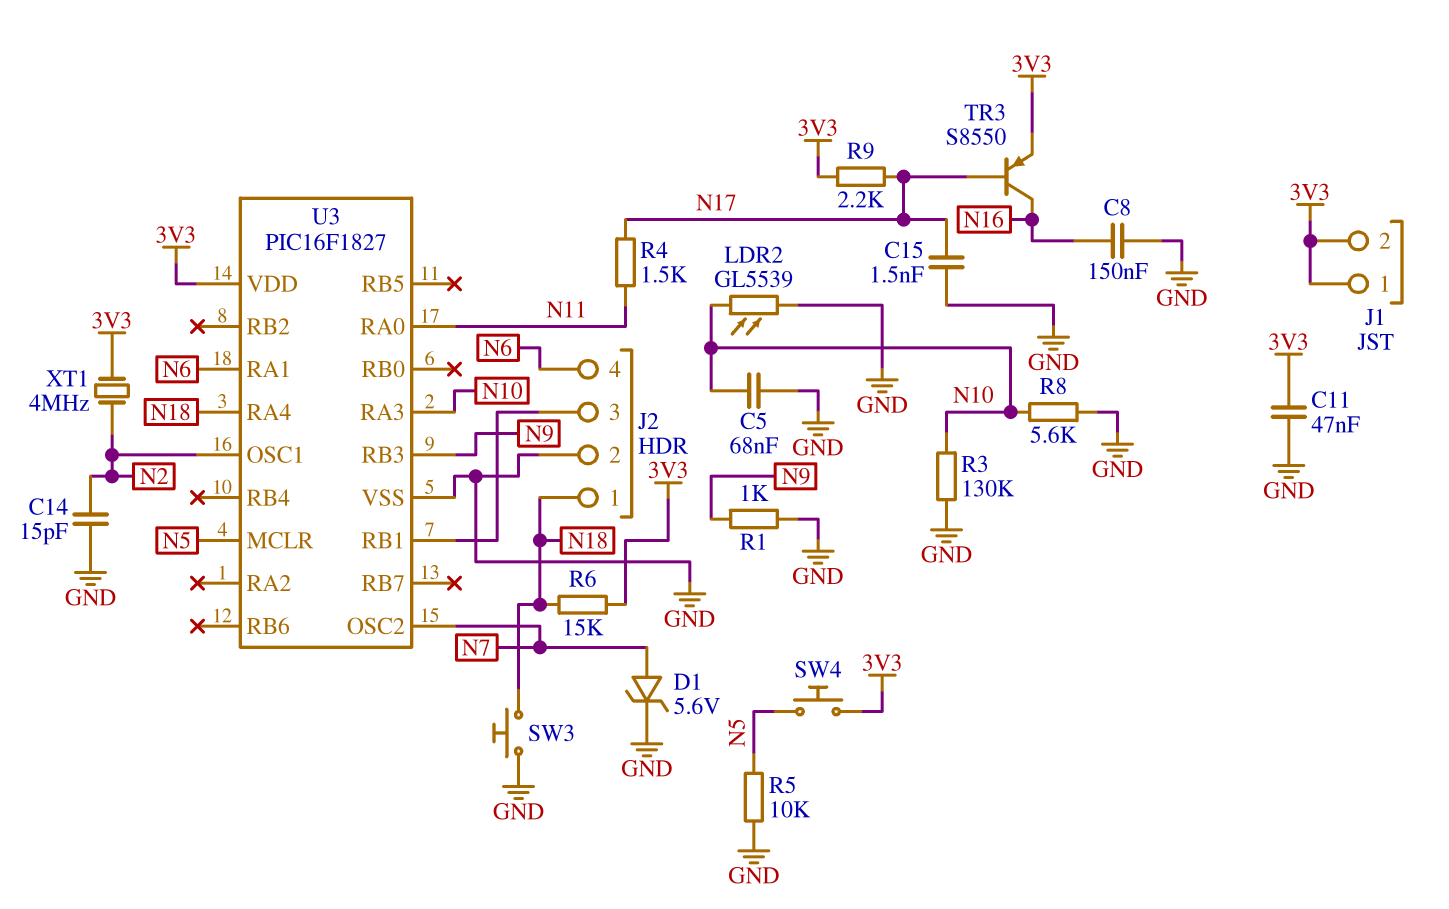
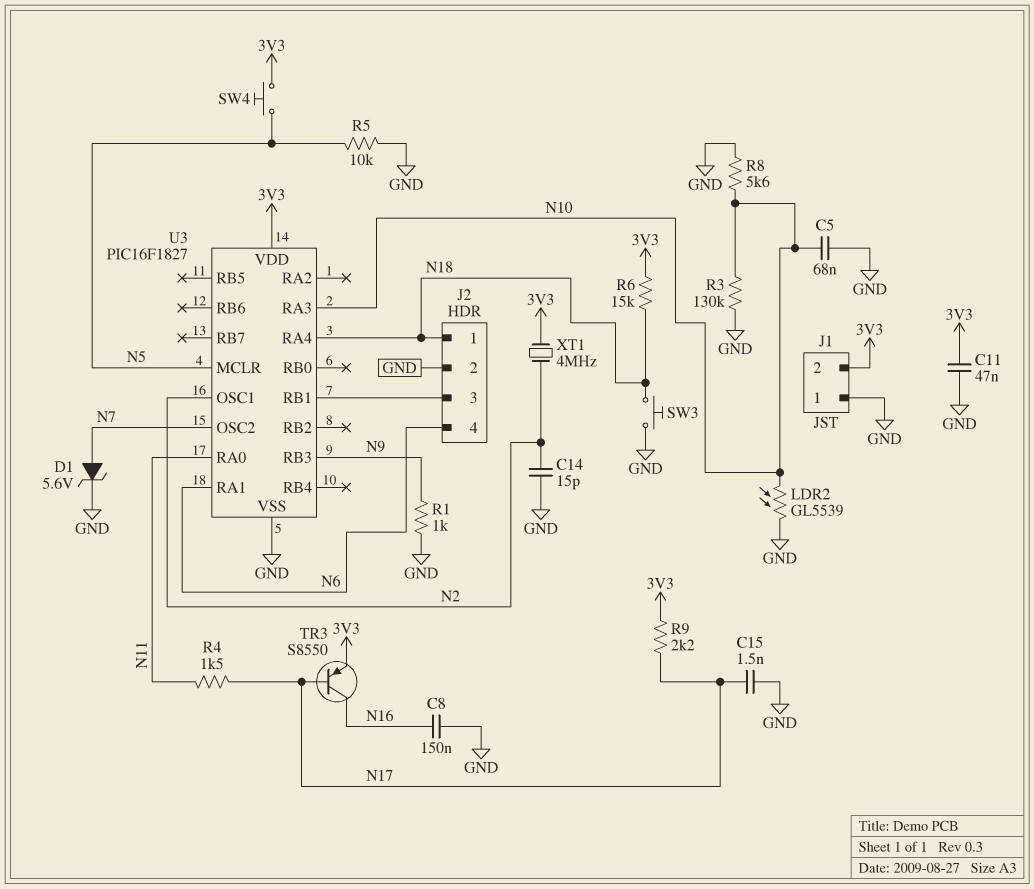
J1 pin 1: 3V3 -> GND

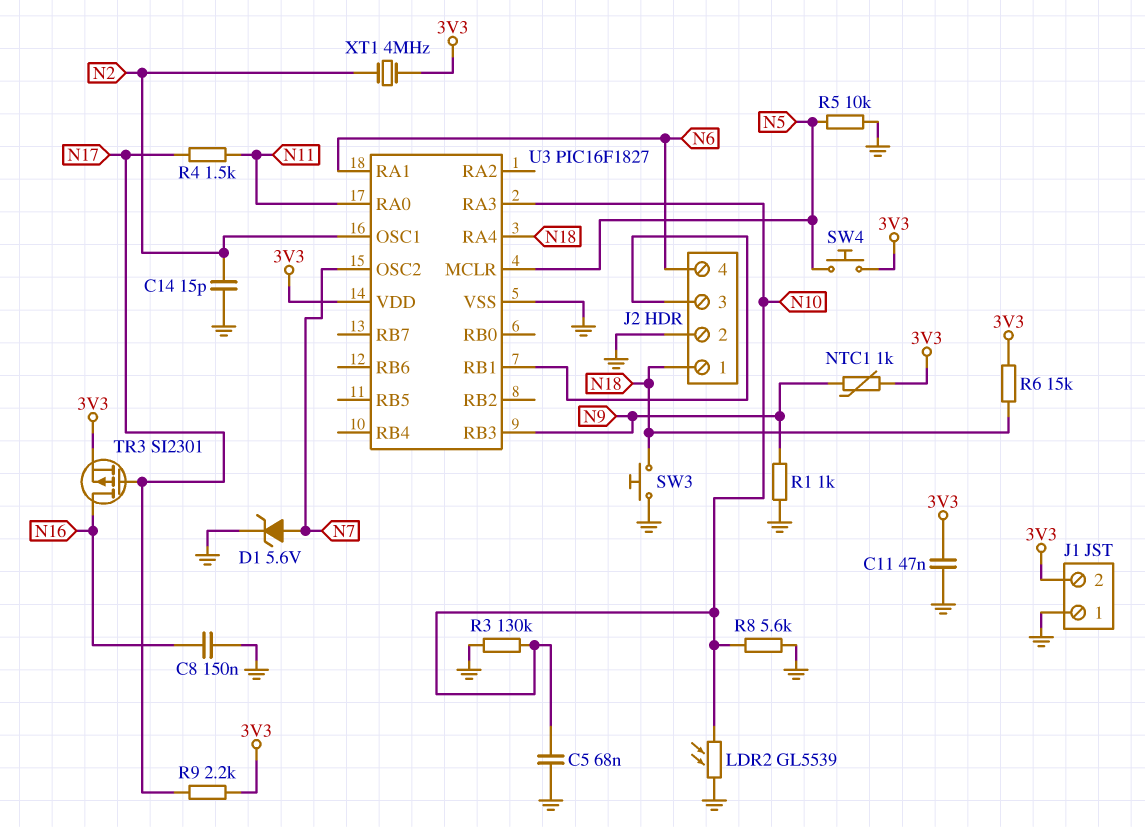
C15: 1.5nF (GND, N17) -> none
NTC1: none -> 1k (3V3, N9)
TR3: PNP S8550 (B N17, C N16, E 3V3) -> PMOS SI2301 (G N17, D N16, S 3V3)

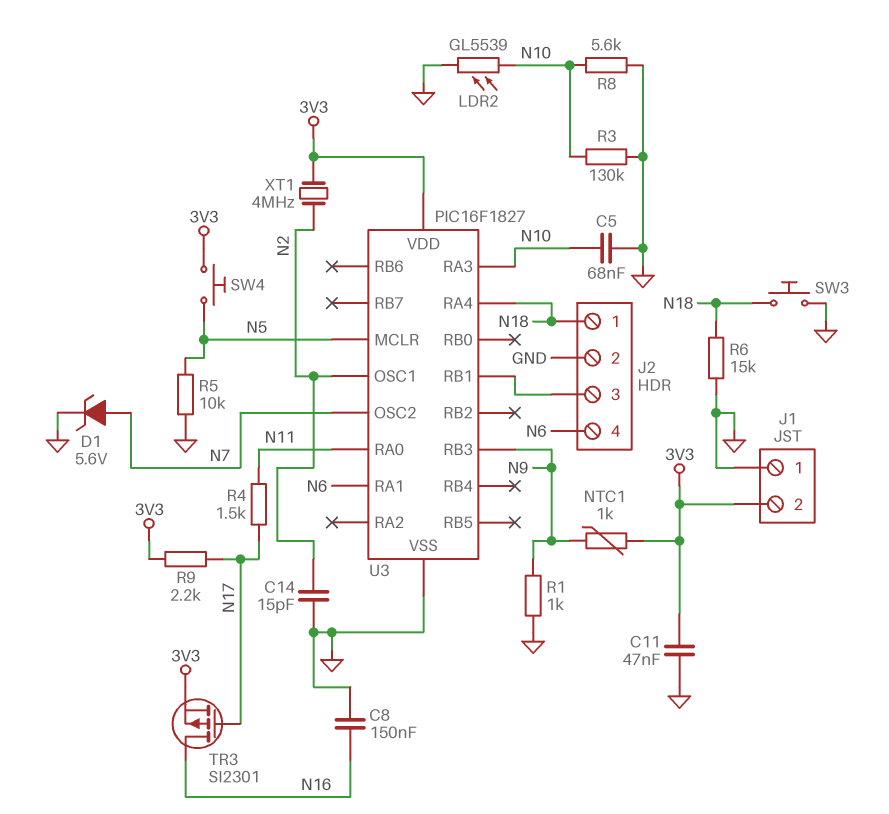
R6: 15k (3V3, N18) -> 15k (GND, N18)

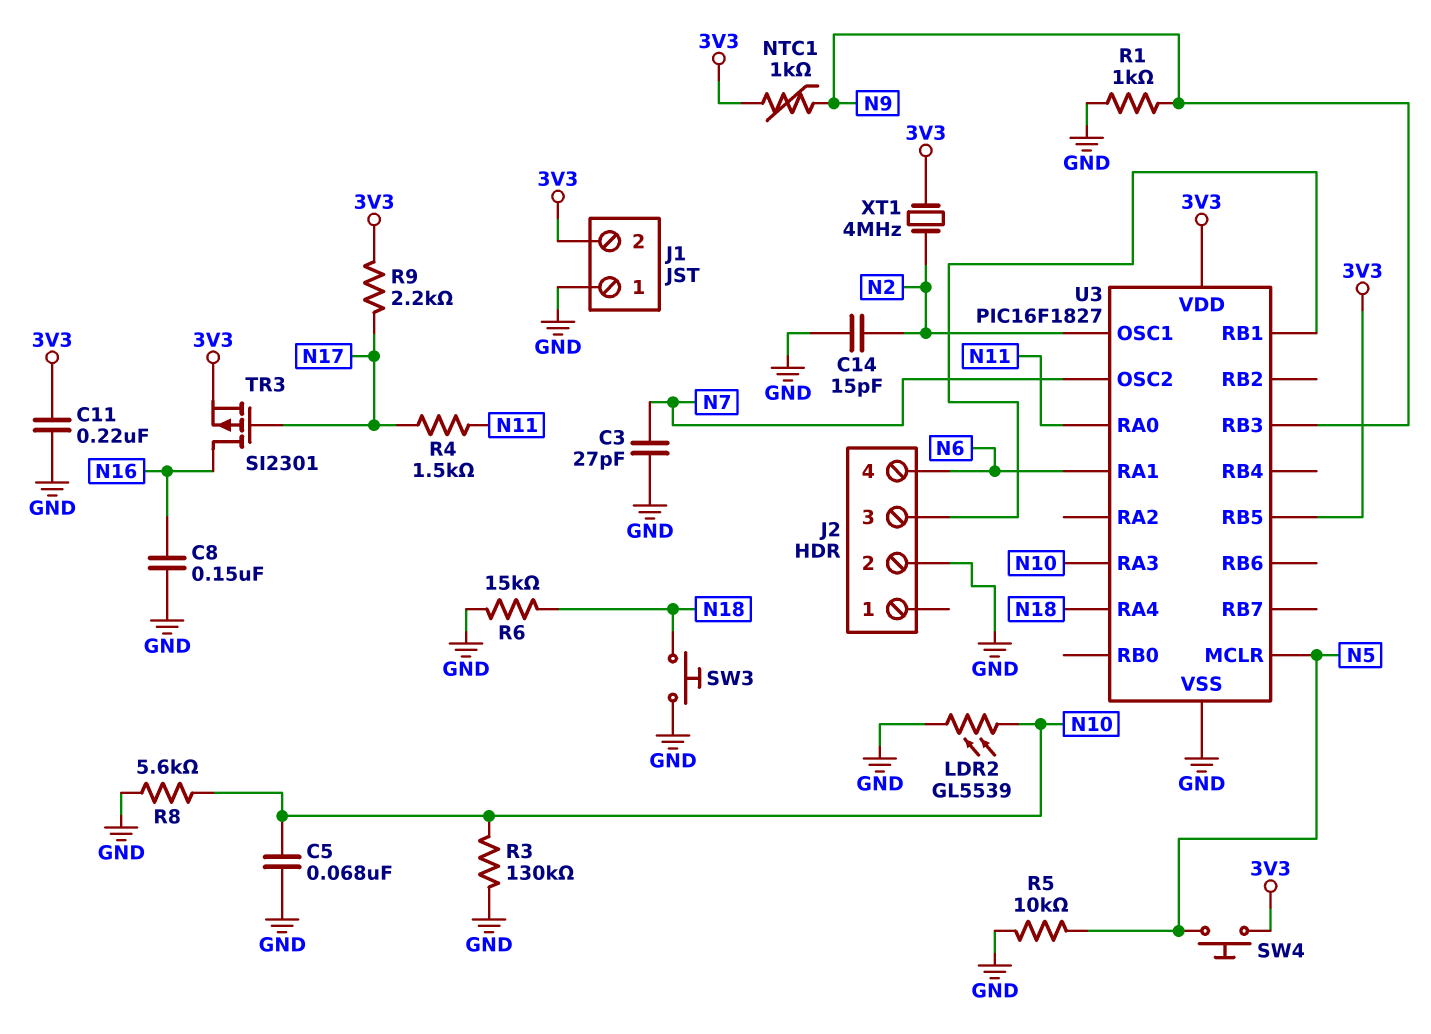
C3: none -> 27pF (GND, N7)
C11: 47nF (3V3, GND) -> 220nF (3V3, GND)
D1: zener 5.6V (A N7, K GND) -> none
J2 pin 1: N18 -> none
U3 pin RB5: none -> 3V3

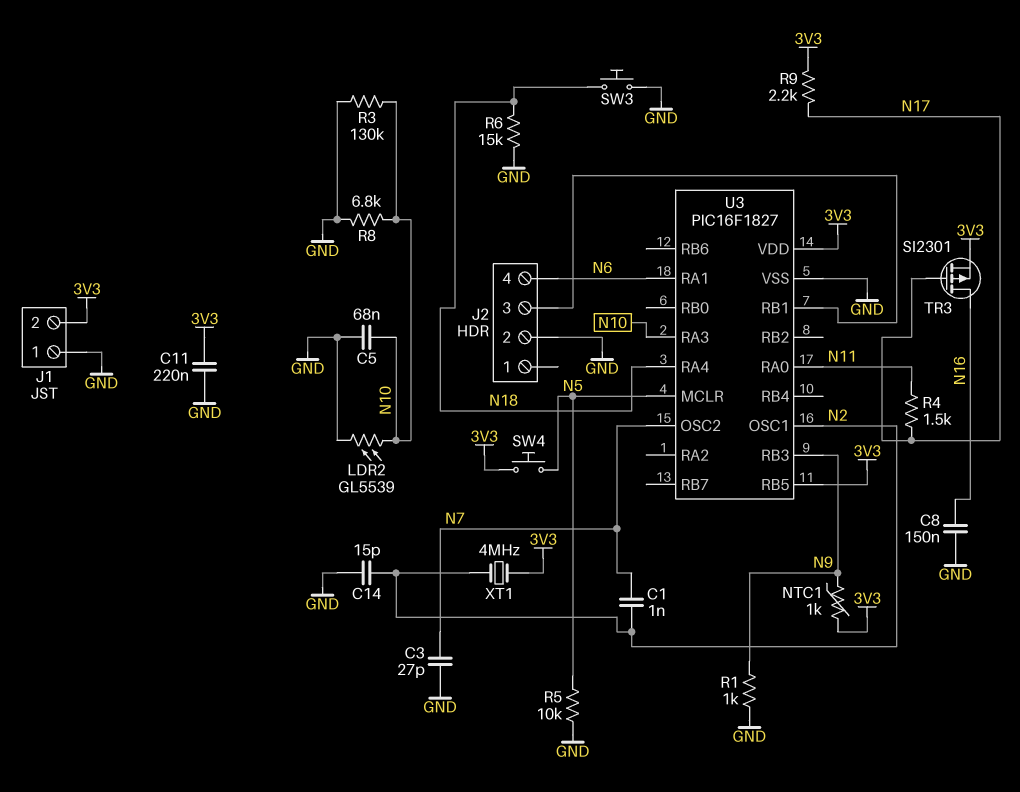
C1: none -> 1nF (N2, N7)
R8: 5.6k (GND, N10) -> 6.8k (GND, N10)

